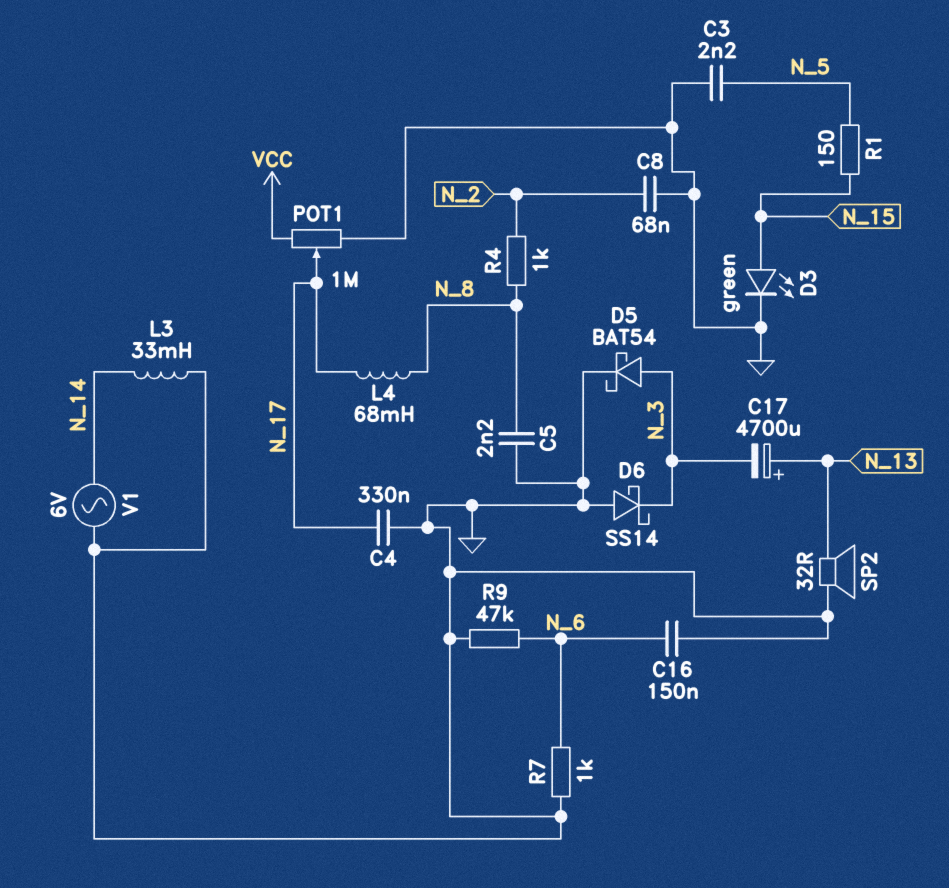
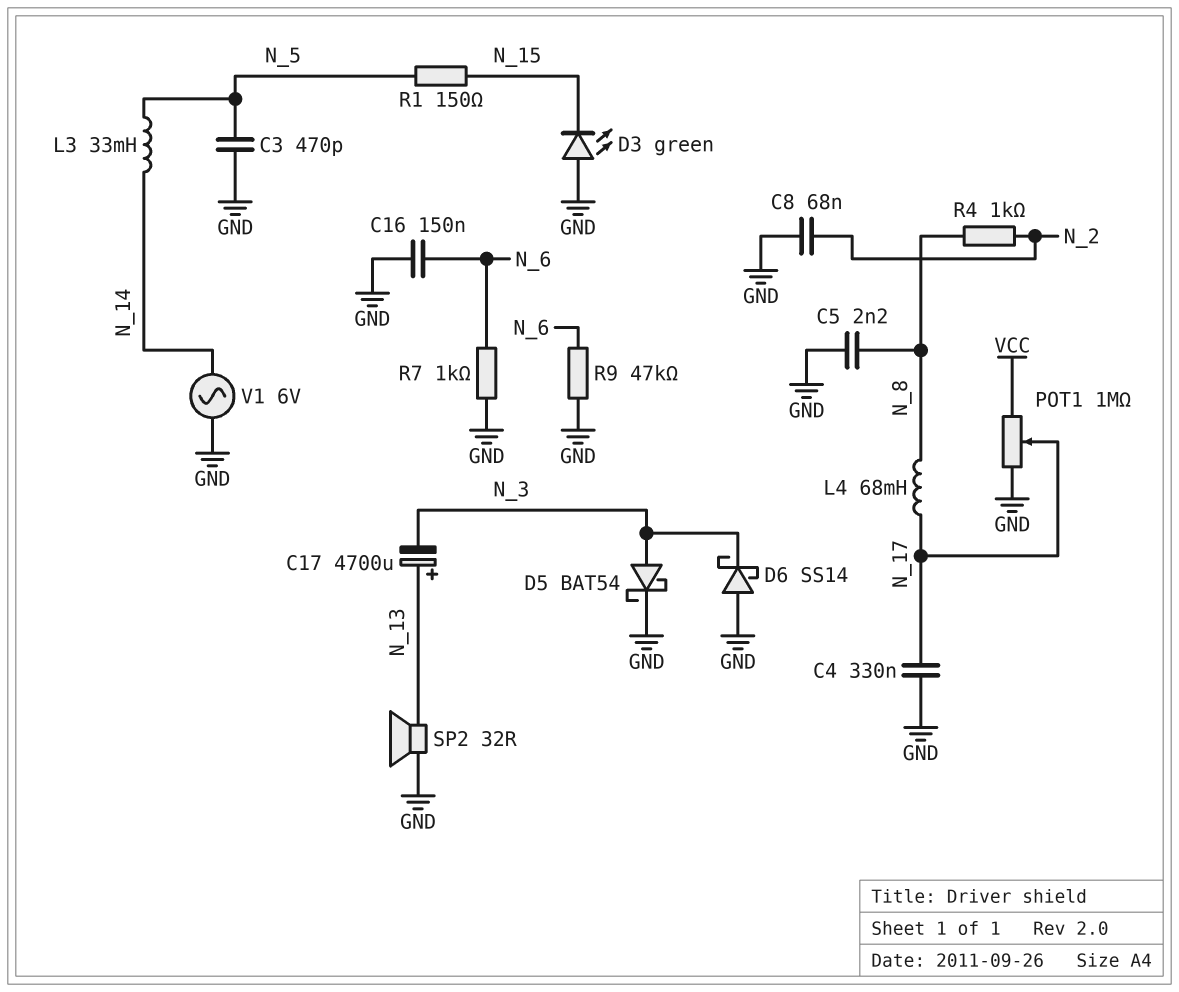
C3: 2.2nF (GND, N_5) -> 470pF (GND, N_5)
D3: LED green (A N_15, K GND) -> LED green (A GND, K N_15)
L3: 33mH (GND, N_14) -> 33mH (N_5, N_14)

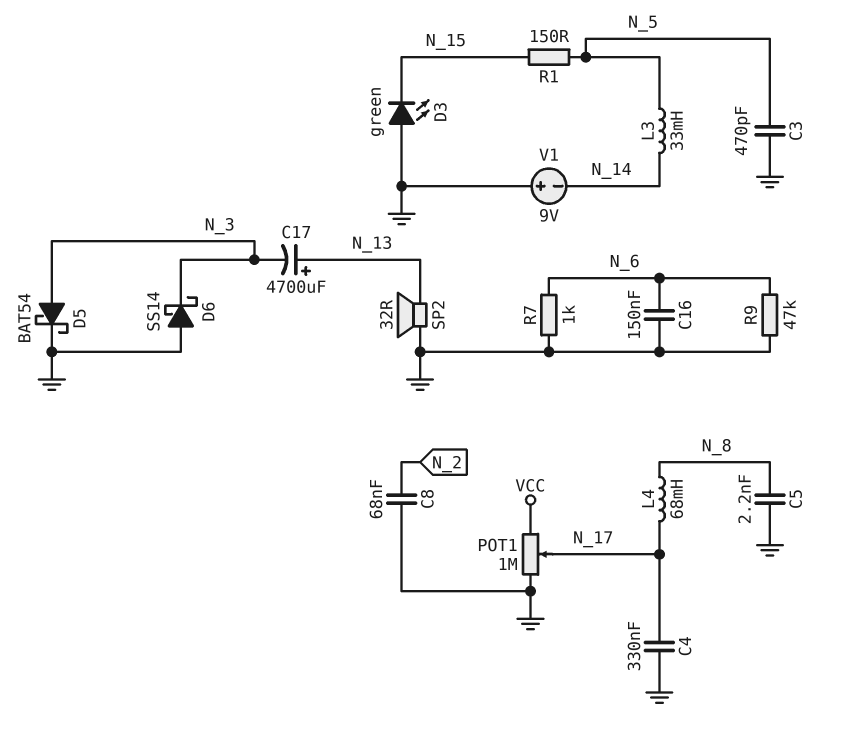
R4: 1k (N_2, N_8) -> none
V1: AC 6V (GND, N_14) -> 9V (plus GND, minus N_14)

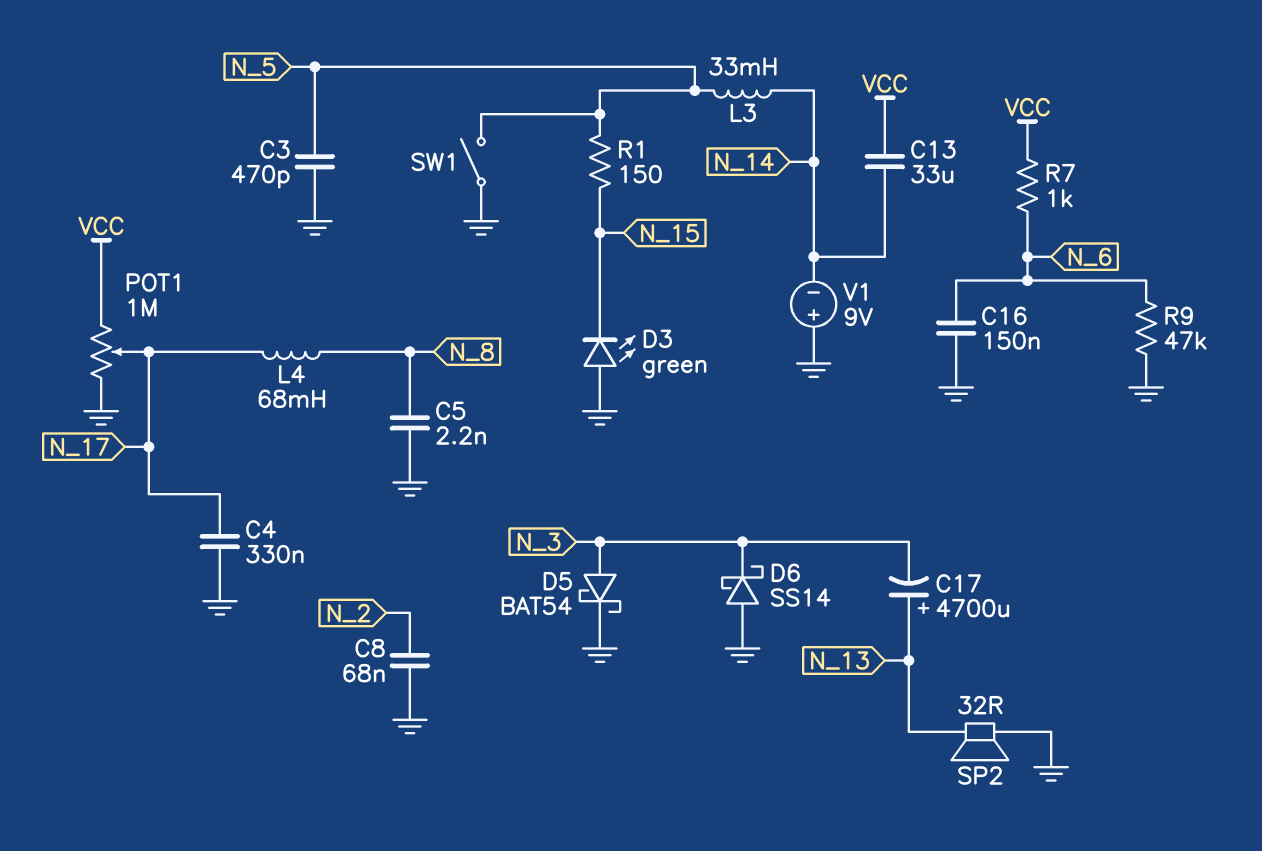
C13: none -> 33uF (N_14, VCC)
R7: 1k (GND, N_6) -> 1k (N_6, VCC)
SW1: none -> switch (GND, N_5)

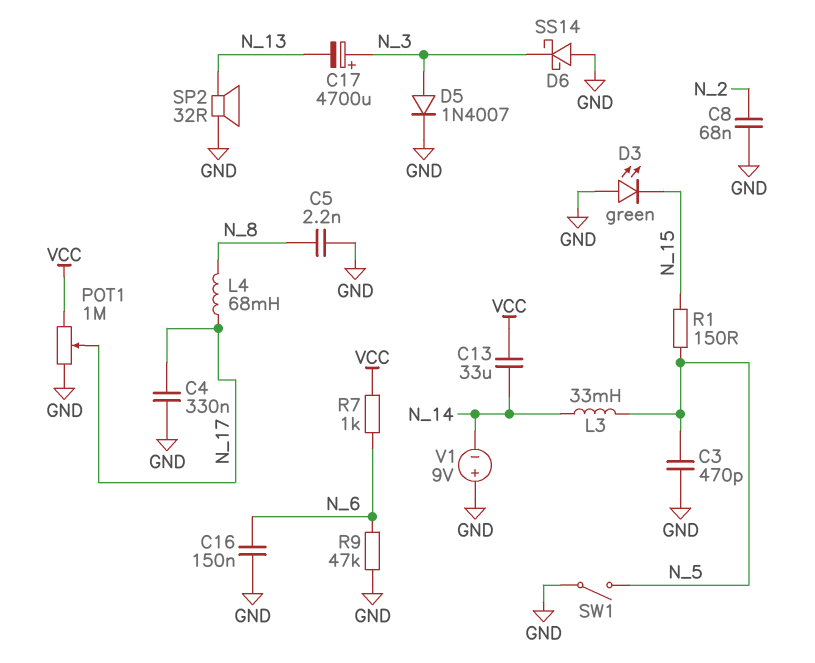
C17: 4700uF (plus N_13, minus N_3) -> 4700uF (plus N_3, minus N_13)
D5: schottky BAT54 (A N_3, K GND) -> diode 1N4007 (A N_3, K GND)

